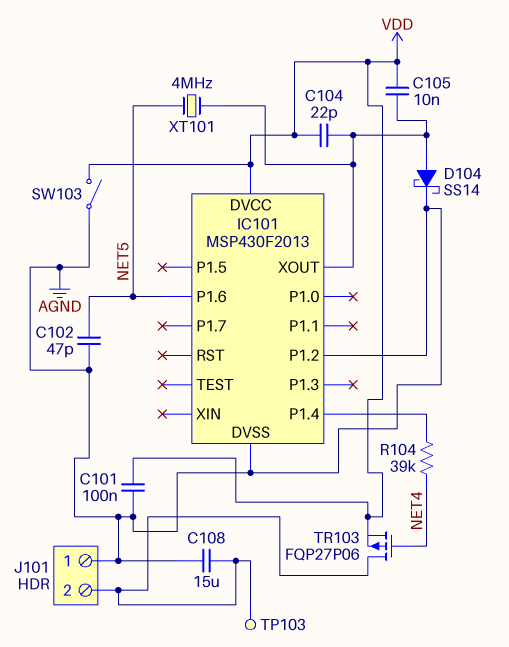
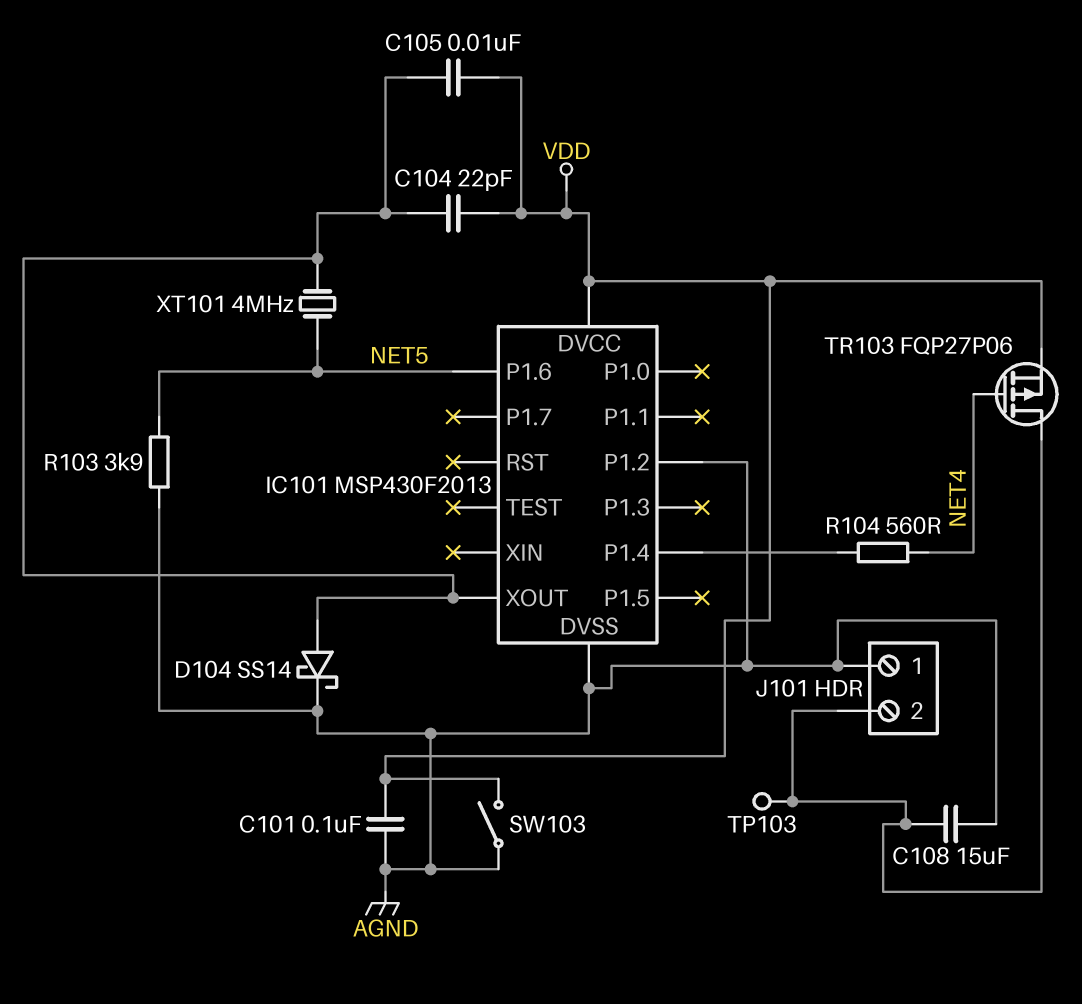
C102: 47pF (AGND, NET5) -> none
R103: none -> 3.9k (AGND, NET5)
R104: 39k (IC101/P1.4, NET4) -> 560 (IC101/P1.4, NET4)

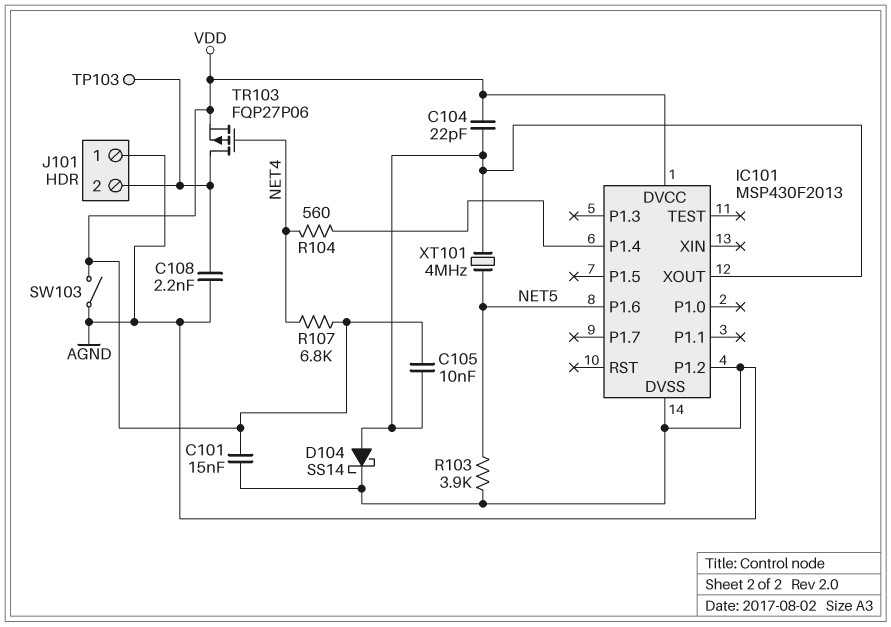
C101: 100nF (AGND, VDD) -> 15nF (AGND, VDD)
C108: 15uF (AGND, J101/2) -> 2.2nF (AGND, J101/2)
R107: none -> 6.8k (NET4, VDD)

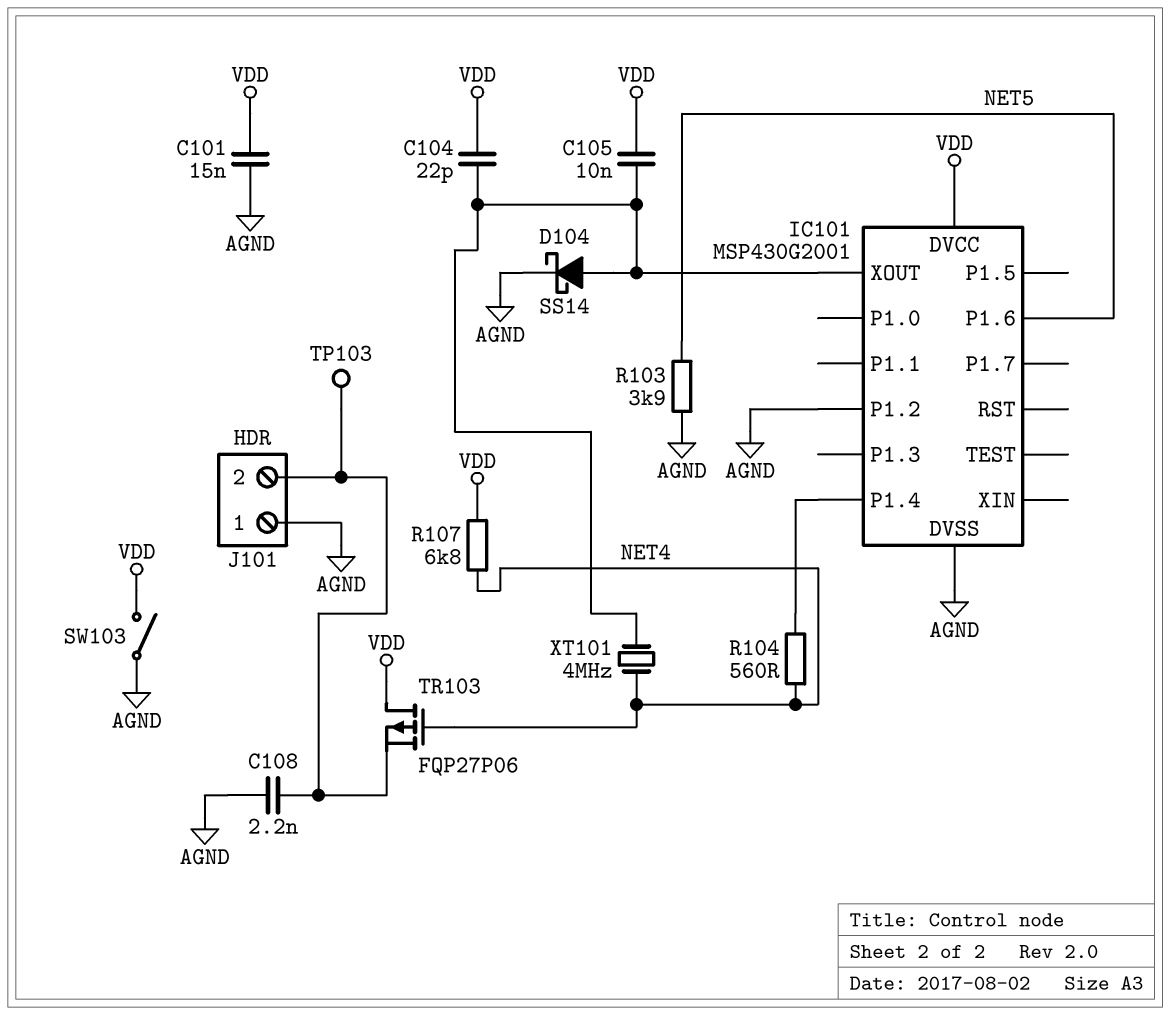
IC101: MSP430F2013 -> MSP430G2001
TR103: PMOS FQP27P06 (G NET4, D J101/2, S VDD) -> PMOS FQP27P06 (G NET4, D VDD, S J101/2)
XT101: 4MHz (IC101/XOUT, NET5) -> 4MHz (IC101/XOUT, NET4)

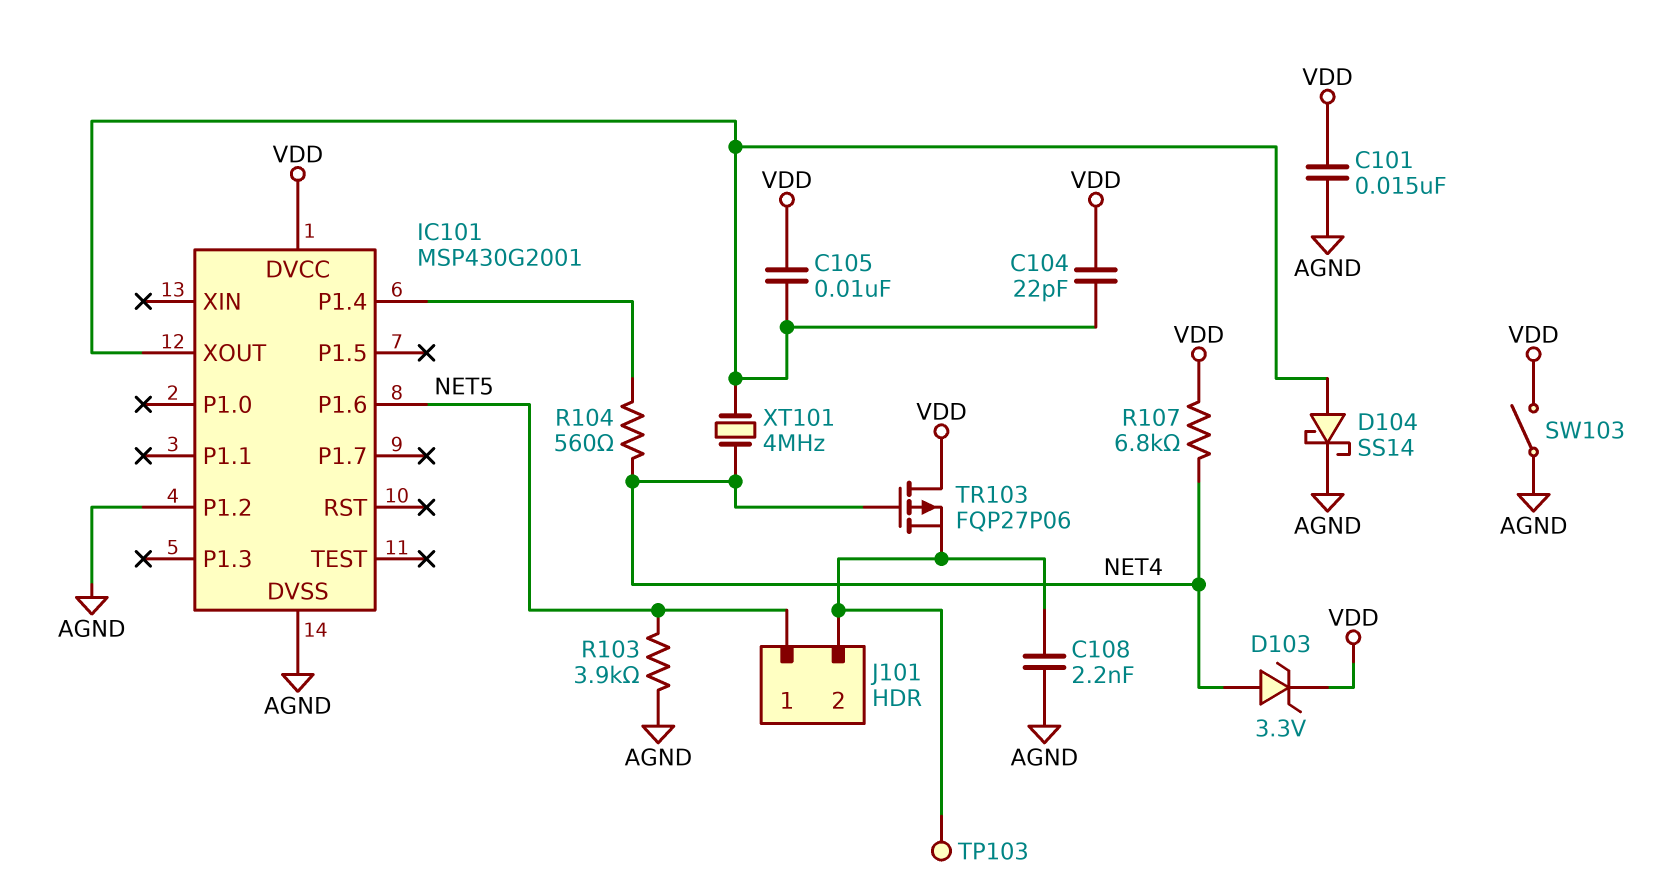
D103: none -> zener 3.3V (A NET4, K VDD)
J101 pin 1: AGND -> NET5

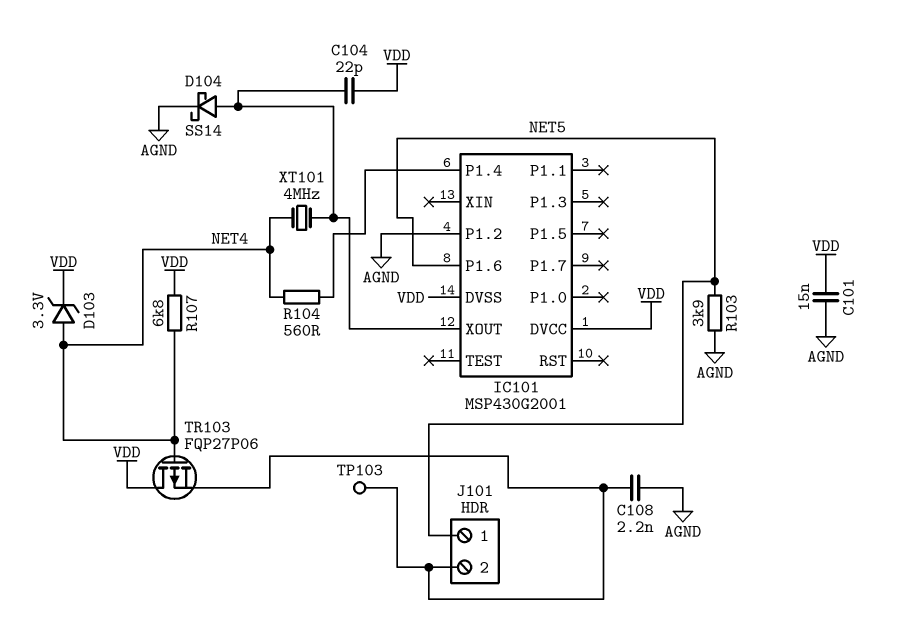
C105: 10nF (IC101/XOUT, VDD) -> none
IC101 pin DVSS: AGND -> VDD
SW103: switch (AGND, VDD) -> none

